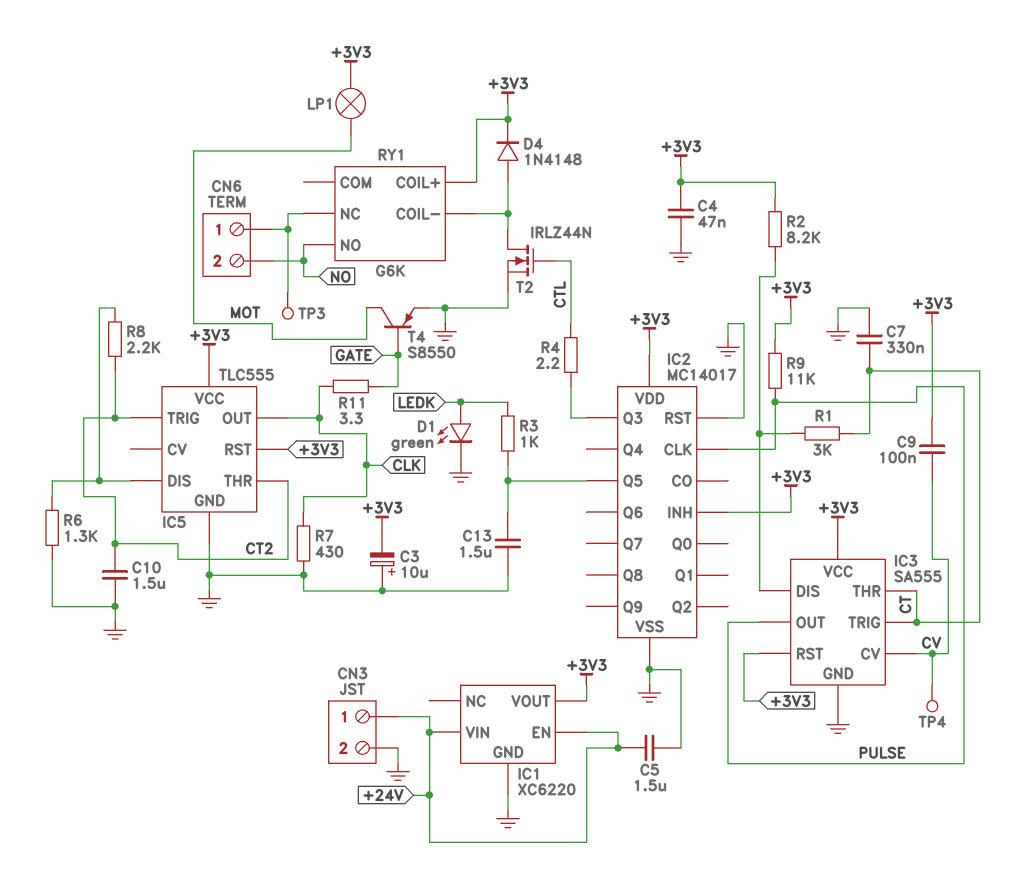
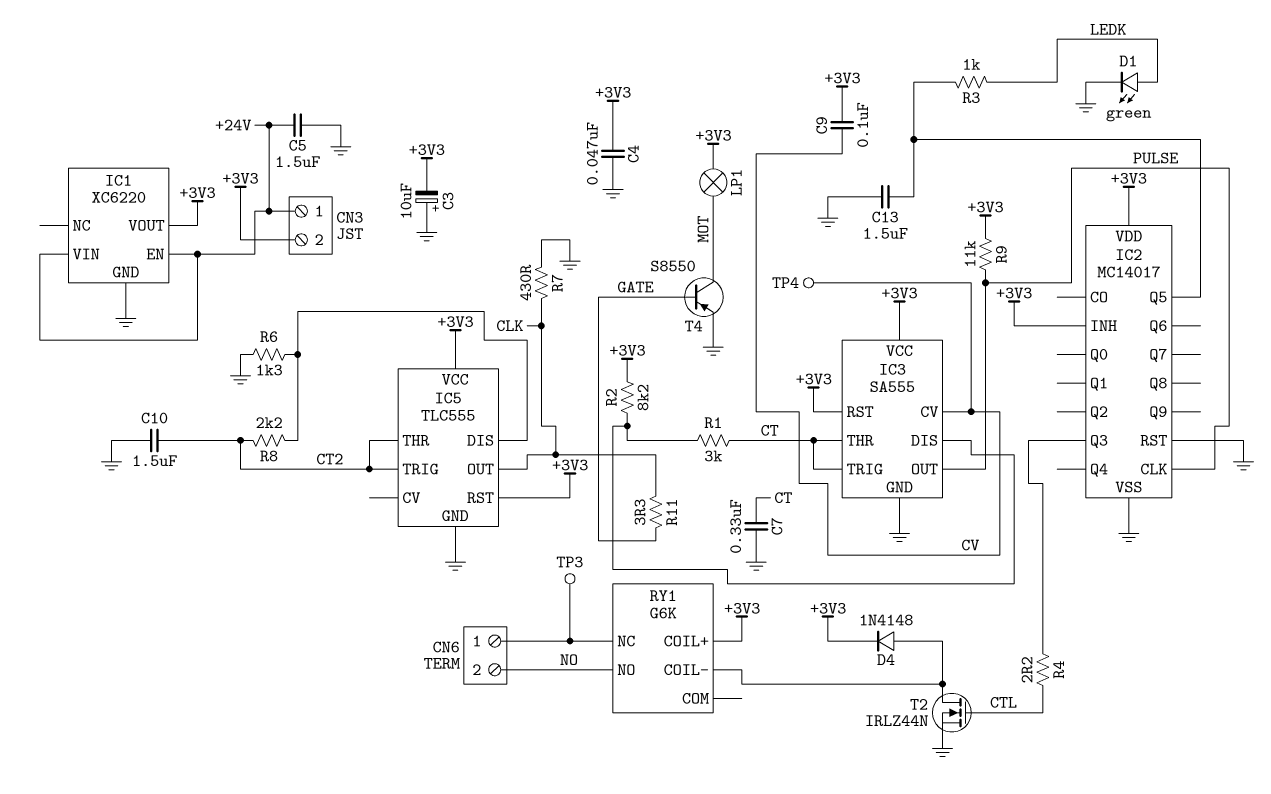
CN3 pin 2: GND -> +3V3

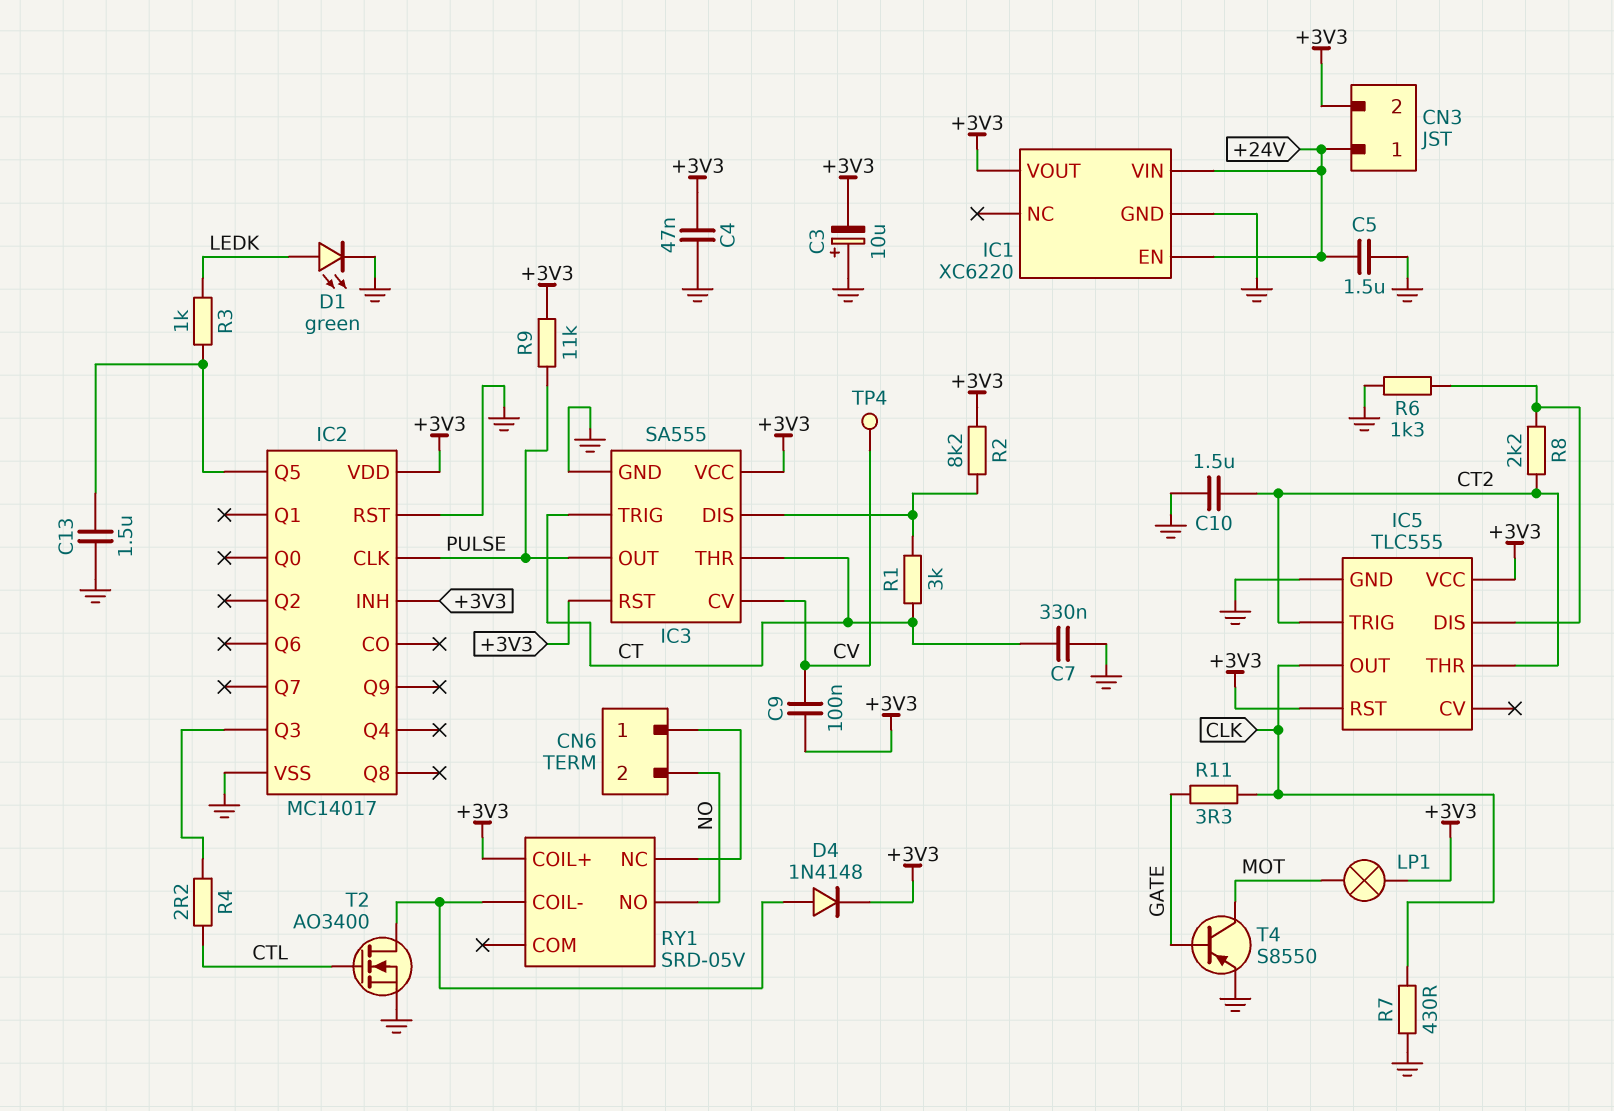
RY1: G6K -> SRD-05V
T2: NMOS IRLZ44N (G CTL, D RY1/COIL-, S GND) -> NMOS AO3400 (G CTL, D RY1/COIL-, S GND)
TP3: test point (CN6/1) -> none

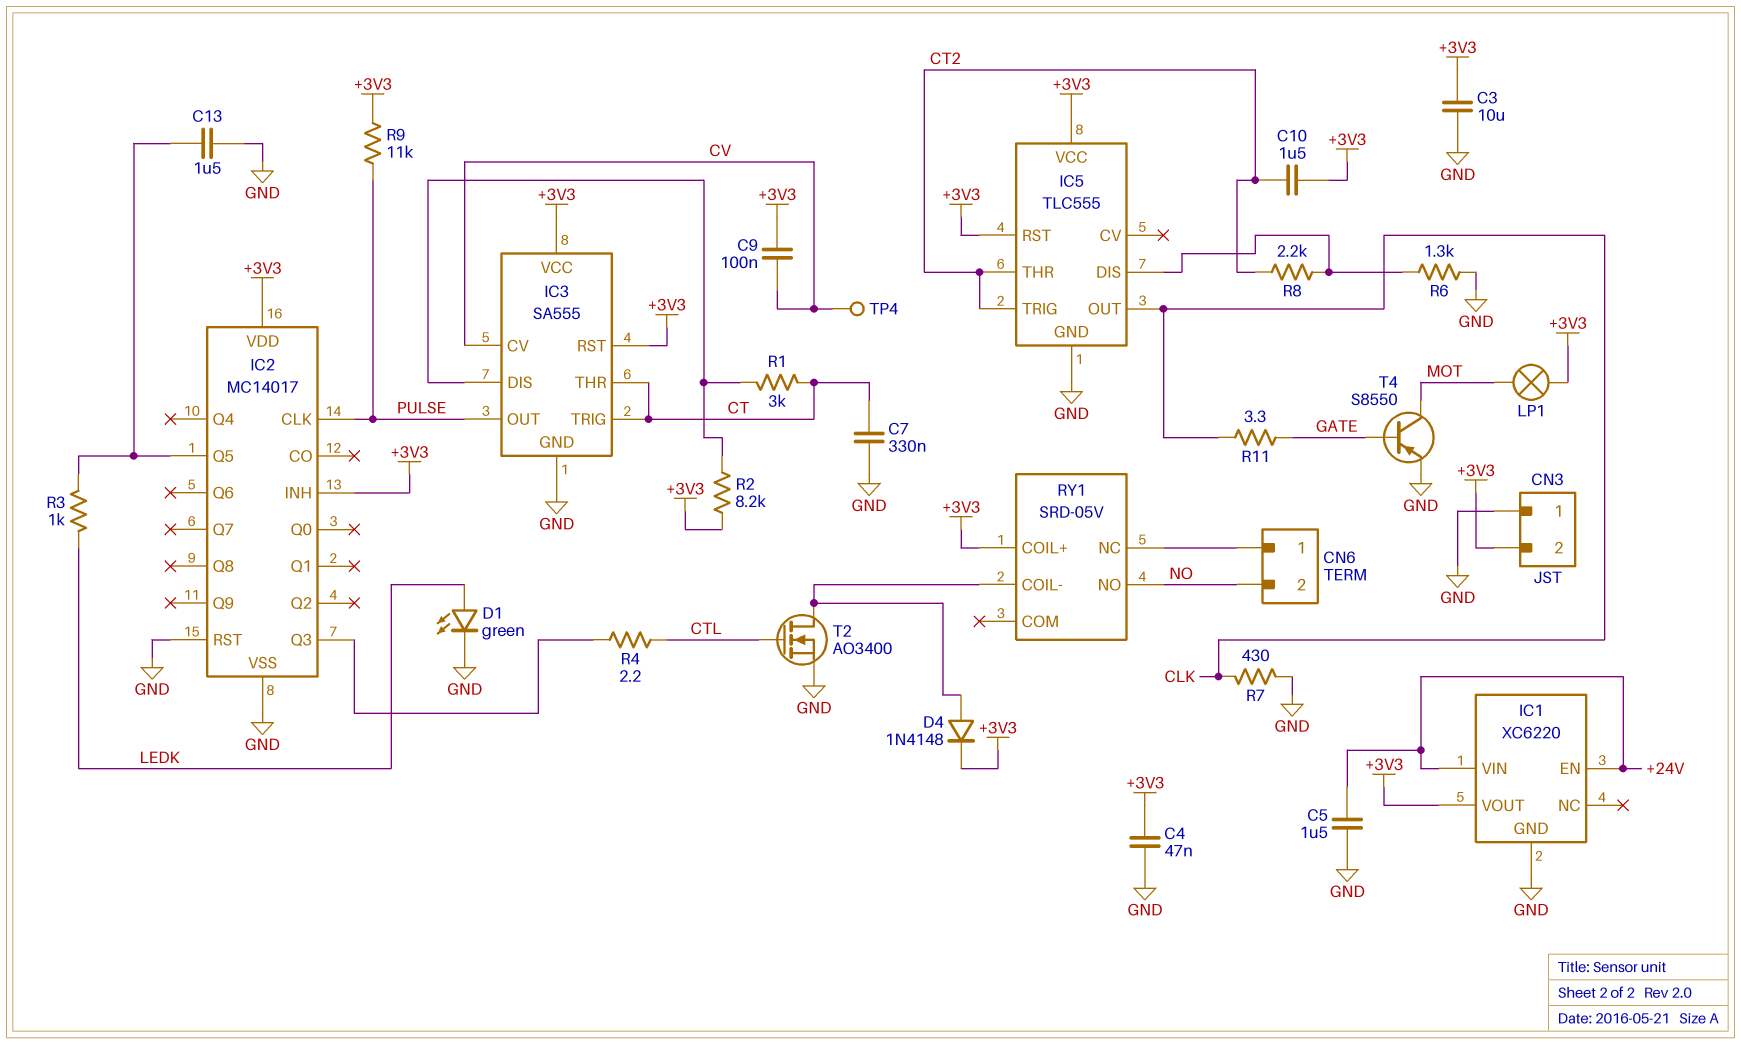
C3: 10uF (plus GND, minus +3V3) -> 10uF (+3V3, GND)
C10: 1.5uF (CT2, GND) -> 1.5uF (+3V3, CT2)
CN3 pin 1: +24V -> GND

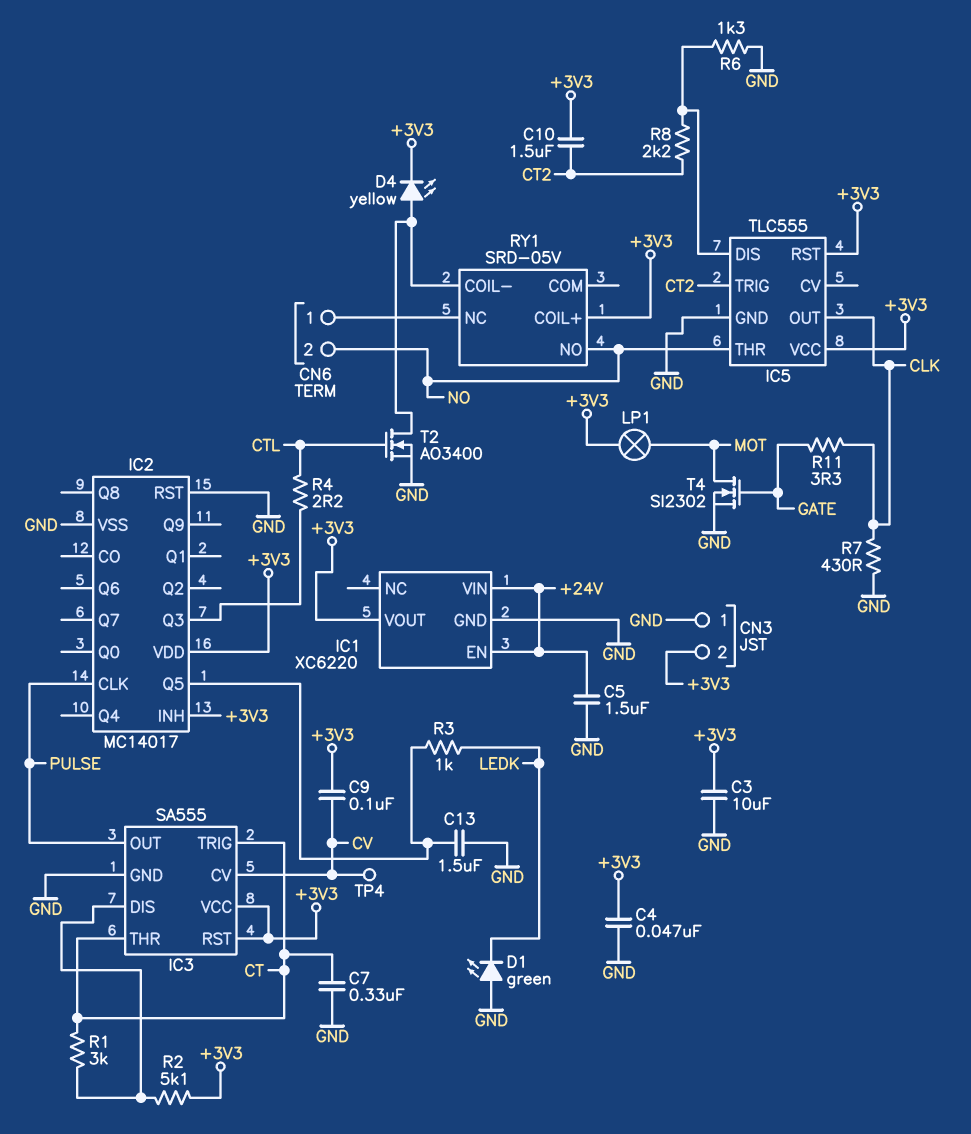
D1: LED green (A LEDK, K GND) -> LED green (A GND, K LEDK)
D4: diode 1N4148 (A RY1/COIL-, K +3V3) -> LED yellow (A RY1/COIL-, K +3V3)
IC5 pin THR: CT2 -> NO
R2: 8.2k (+3V3, IC3/DIS) -> 5.1k (+3V3, IC3/DIS)
R9: 11k (+3V3, PULSE) -> none
T4: PNP S8550 (B GATE, C MOT, E GND) -> NMOS SI2302 (G GATE, D MOT, S GND)

